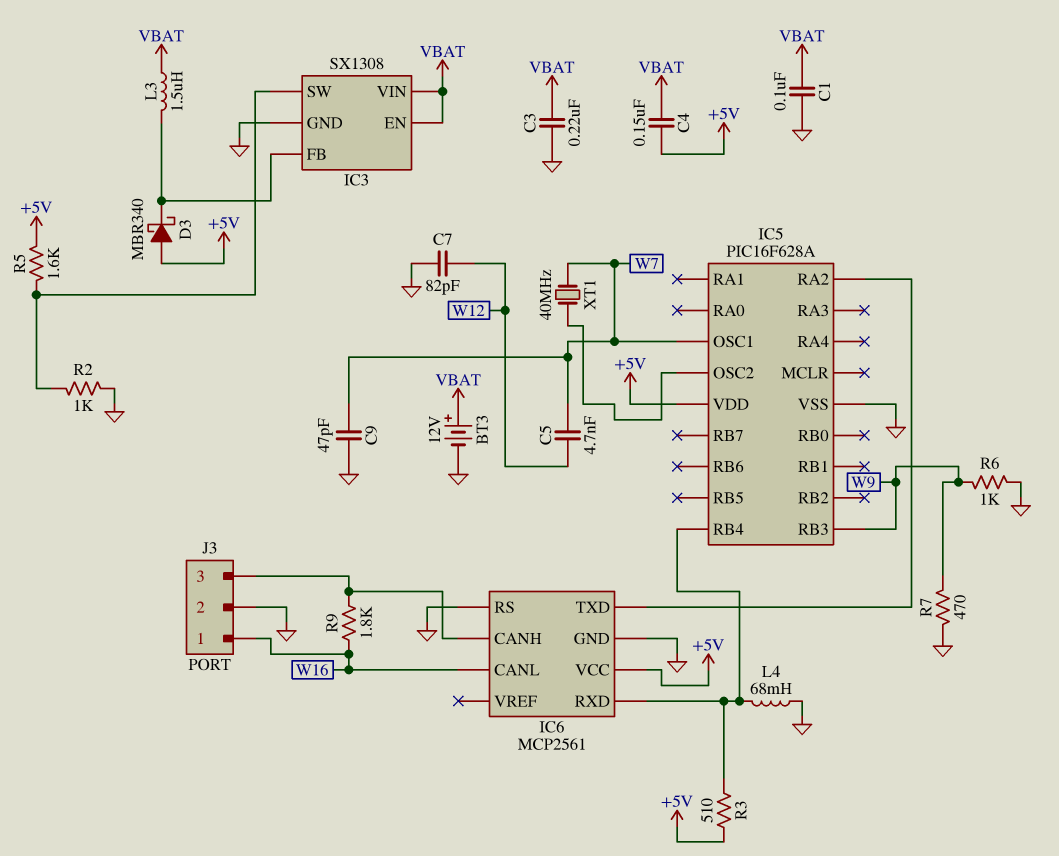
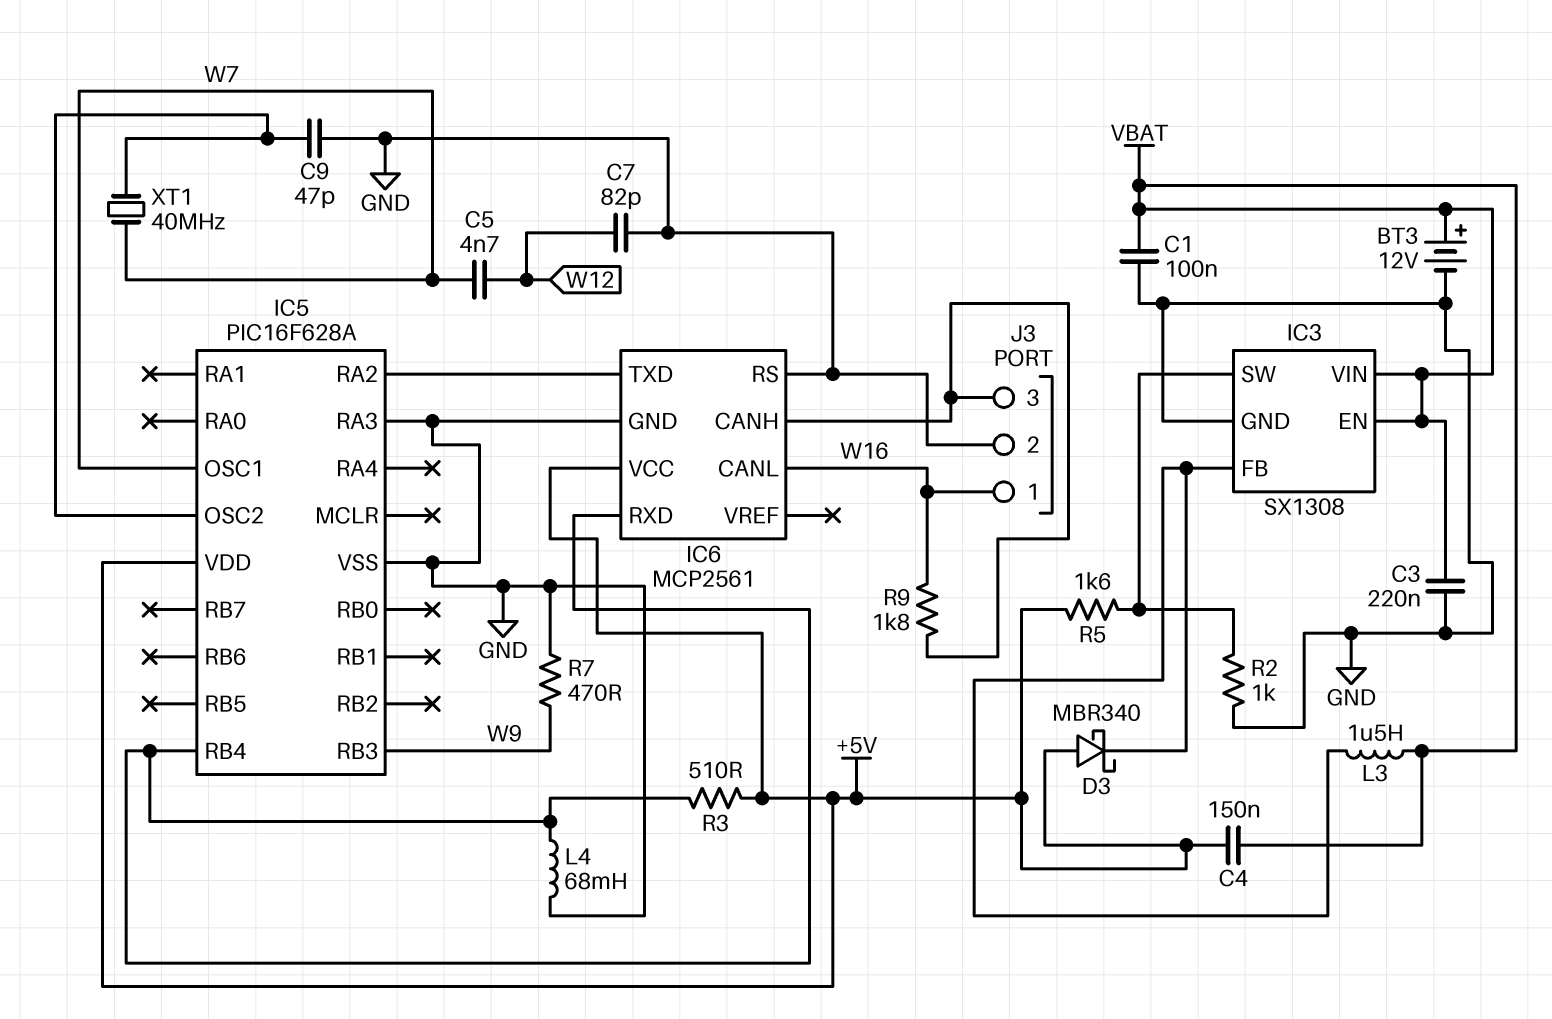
C9: 47pF (GND, W7) -> 47pF (GND, IC5/OSC2)
IC5 pin RA3: none -> GND
R6: 1k (GND, W9) -> none

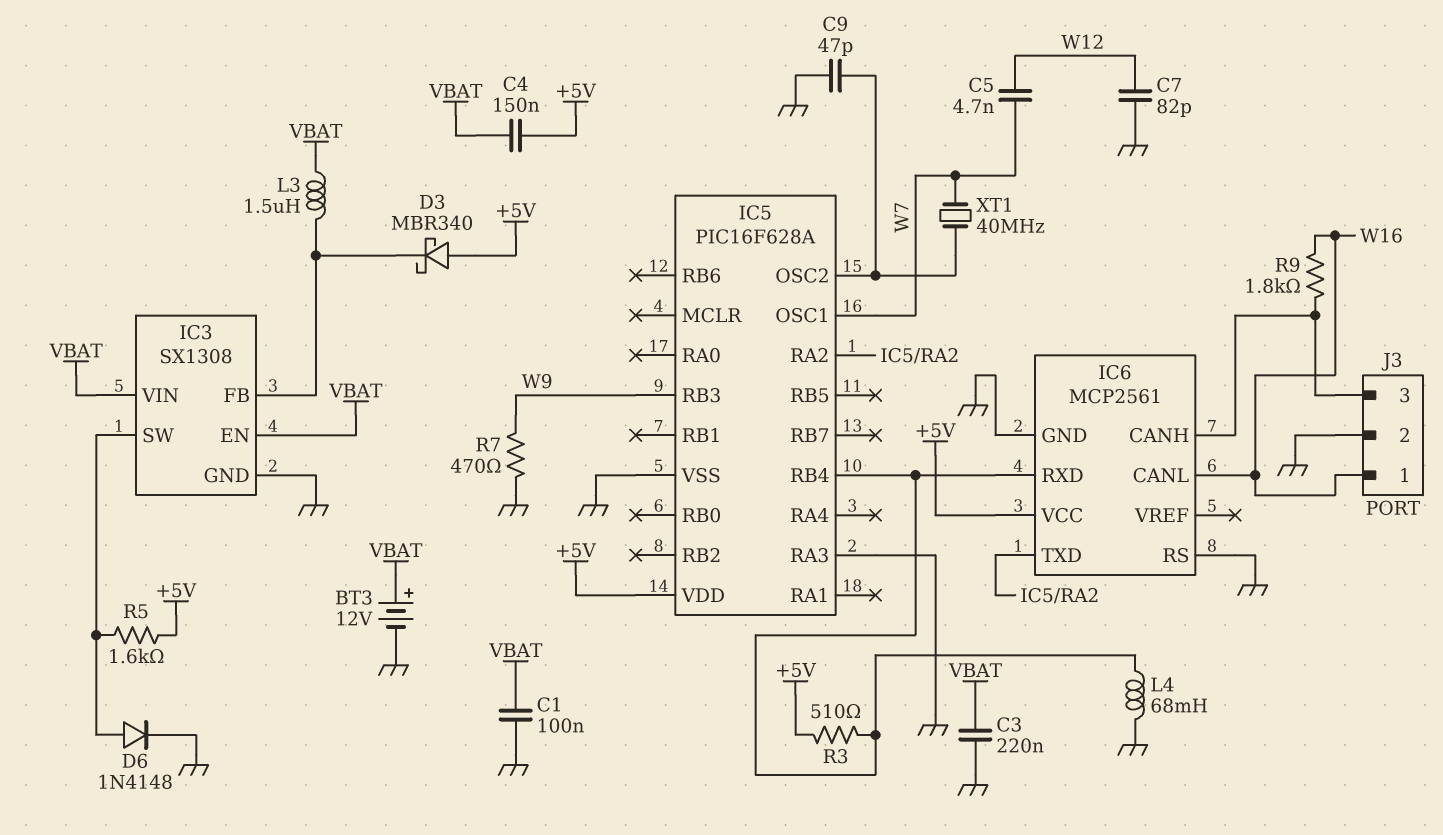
D6: none -> diode 1N4148 (A IC3/SW, K GND)
R2: 1k (GND, IC3/SW) -> none

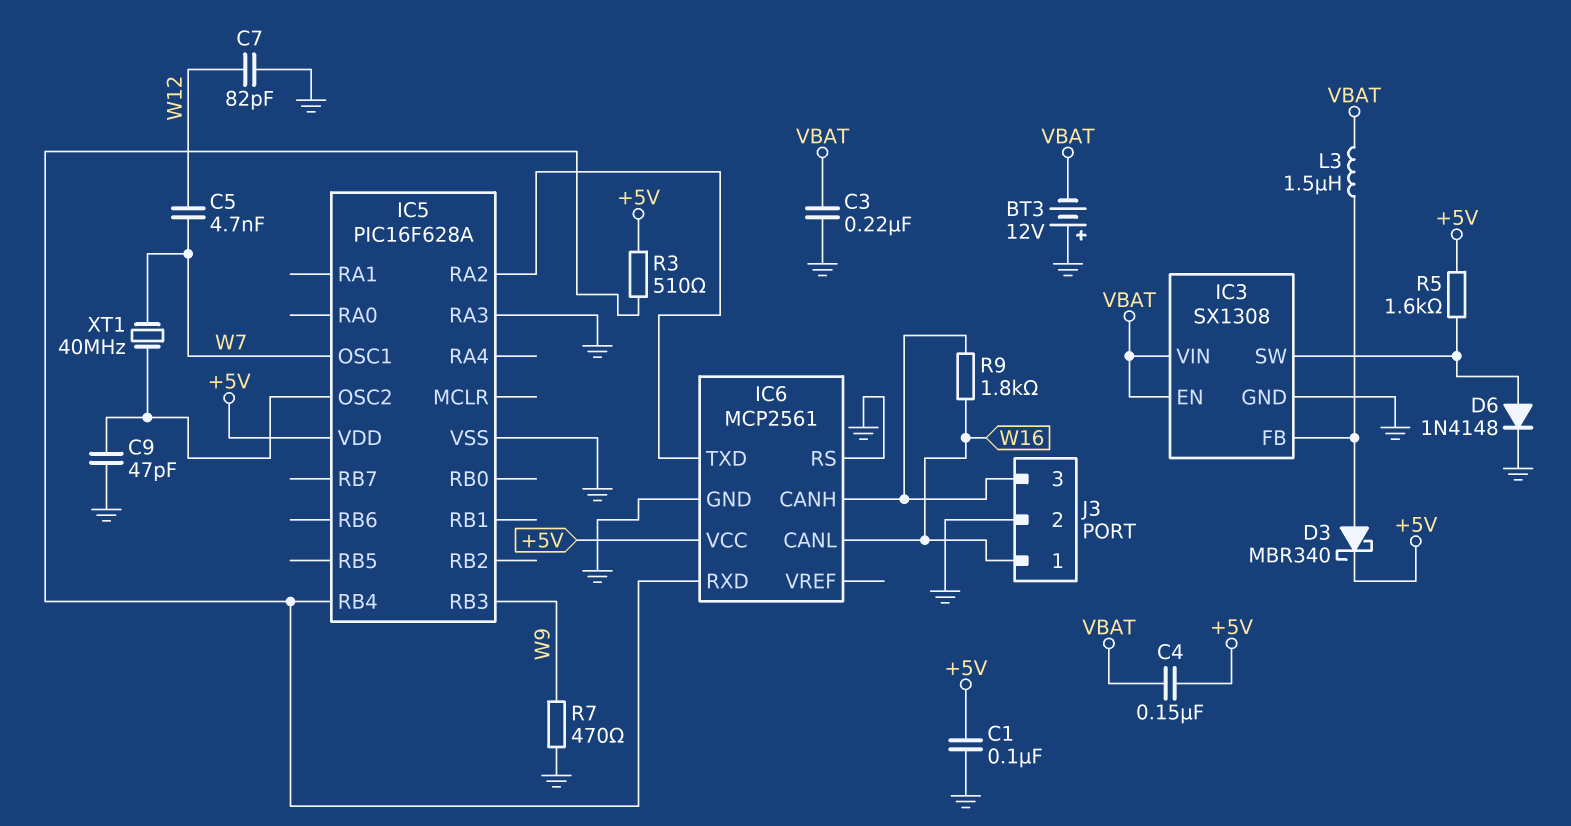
BT3: 12V (plus VBAT, minus GND) -> 12V (plus GND, minus VBAT)
C1: 100nF (GND, VBAT) -> 100nF (+5V, GND)
D3: schottky MBR340 (A +5V, K IC3/FB) -> schottky MBR340 (A IC3/FB, K +5V)
L4: 68mH (GND, IC5/RB4) -> none

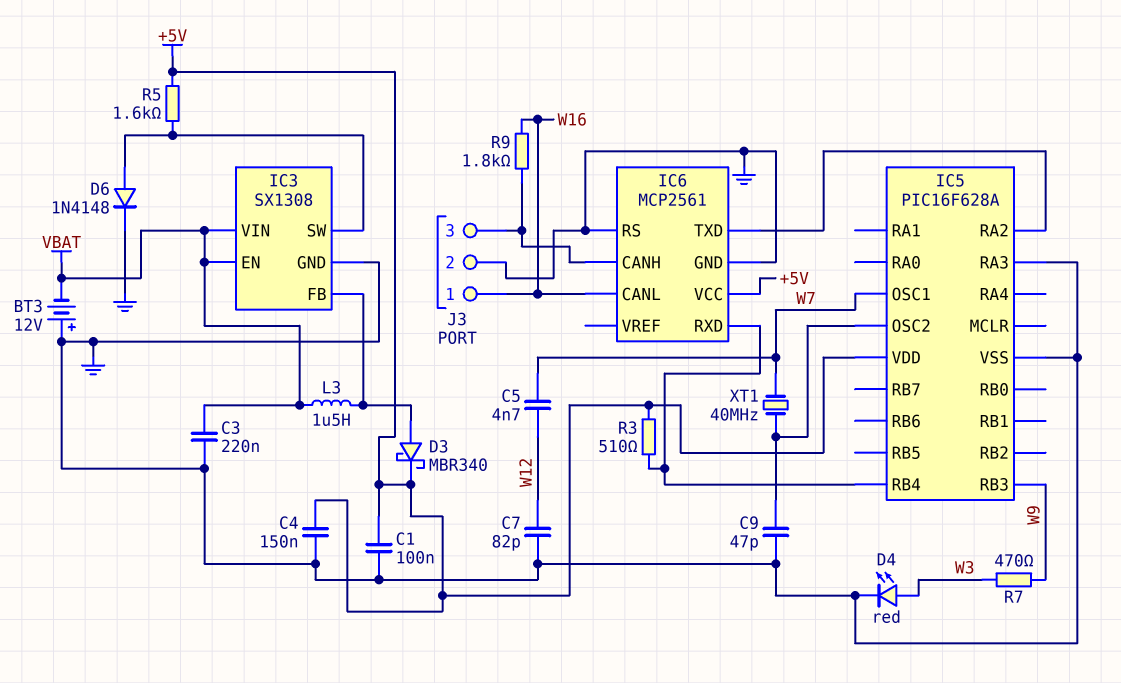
C4: 150nF (+5V, VBAT) -> 150nF (+5V, GND)
D4: none -> LED red (A W3, K GND)
R7: 470 (GND, W9) -> 470 (W3, W9)

